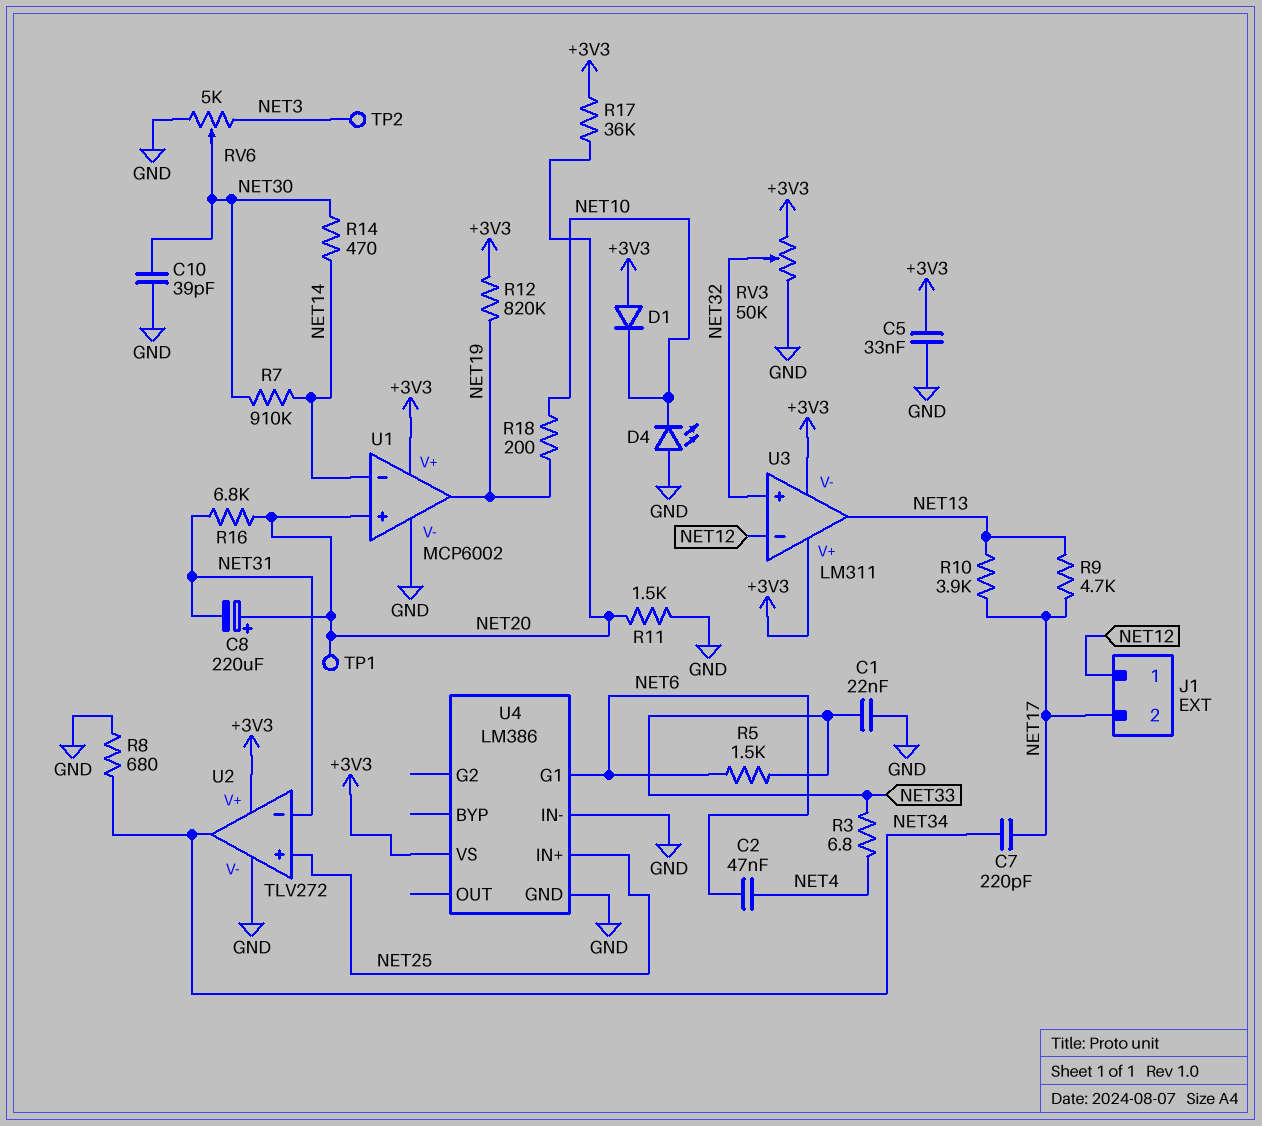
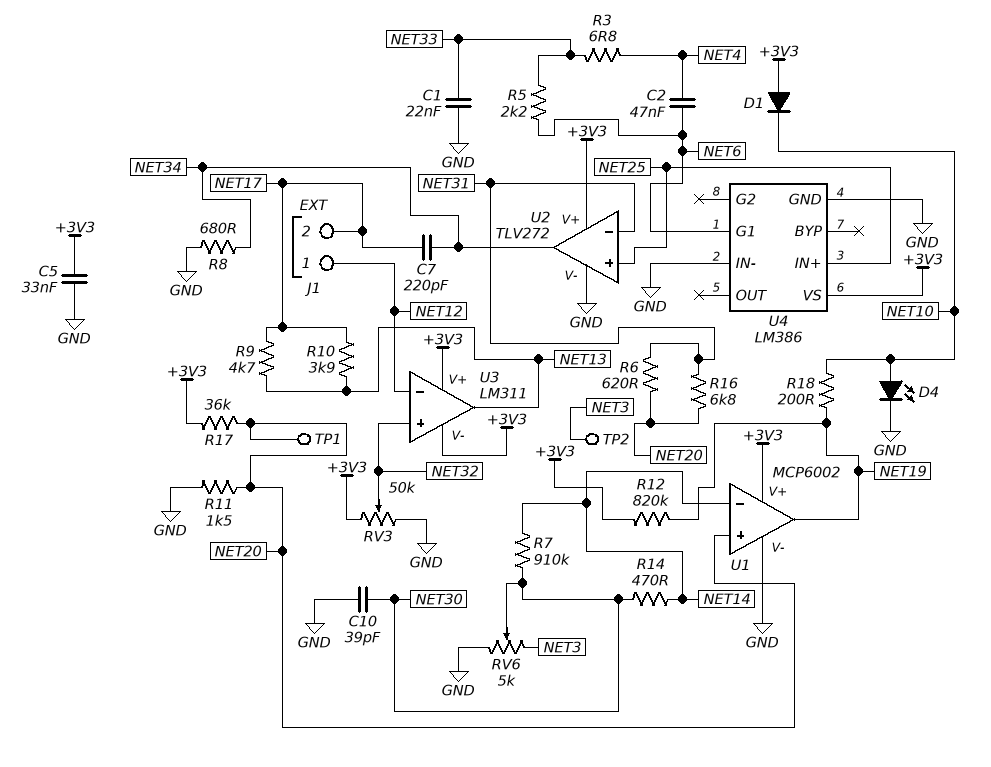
C8: 220uF (plus NET20, minus NET31) -> none
D4: LED (A GND, K NET10) -> LED (A NET10, K GND)
R5: 1.5k (NET6, NET33) -> 2.2k (NET6, NET33)
R6: none -> 620 (NET20, NET31)

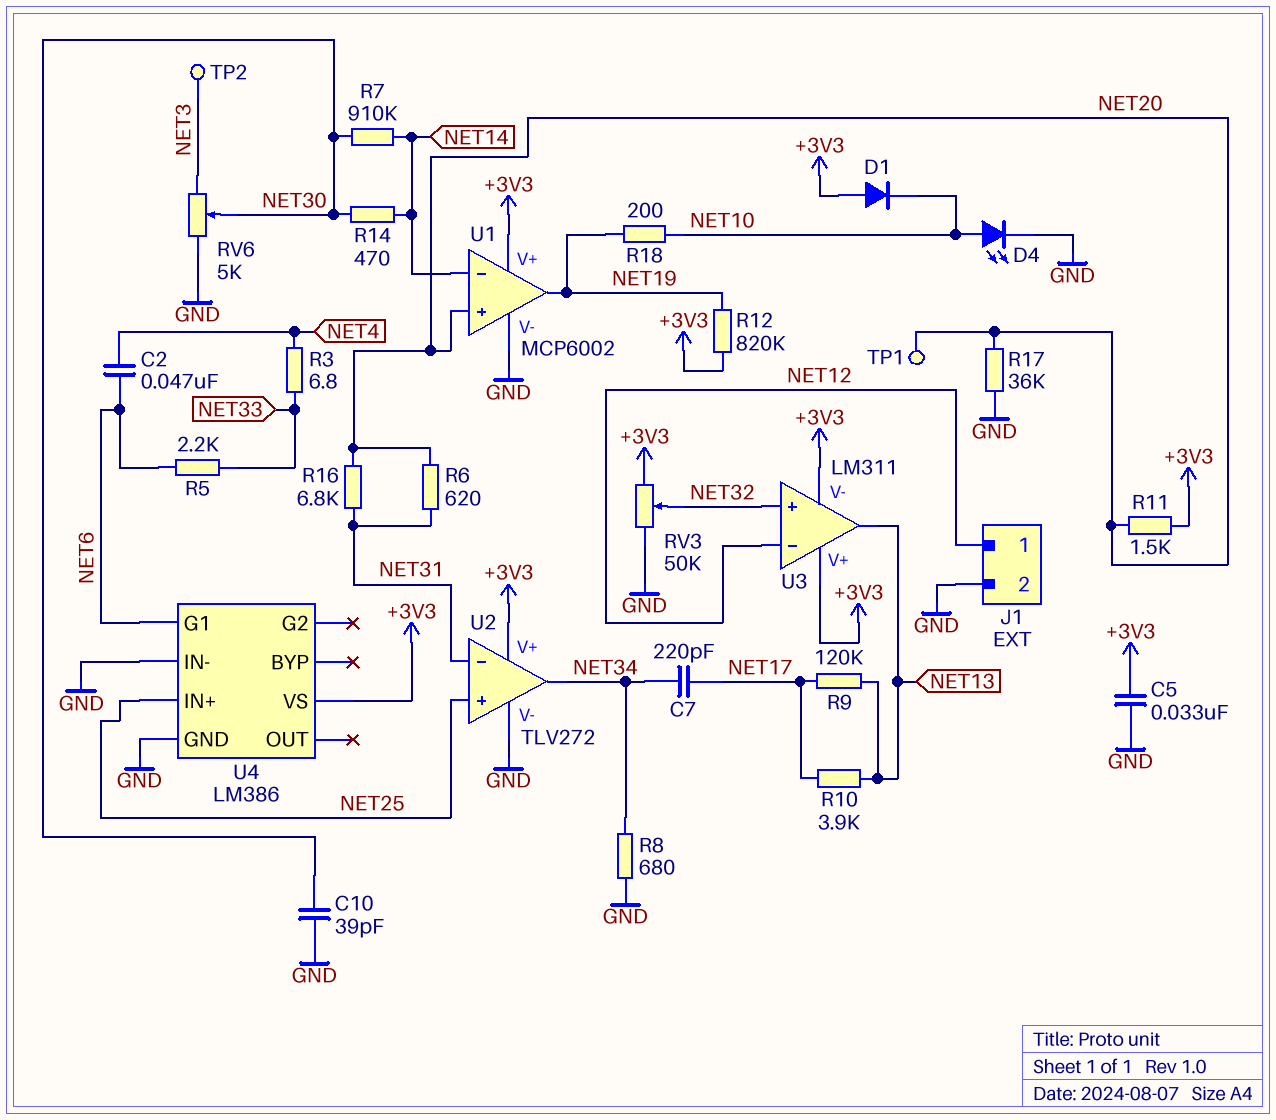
C1: 22nF (GND, NET33) -> none
J1 pin 2: NET17 -> GND
R9: 4.7k (NET13, NET17) -> 120k (NET13, NET17)
R11: 1.5k (GND, NET20) -> 1.5k (+3V3, NET20)
R17: 36k (+3V3, NET20) -> 36k (GND, NET20)

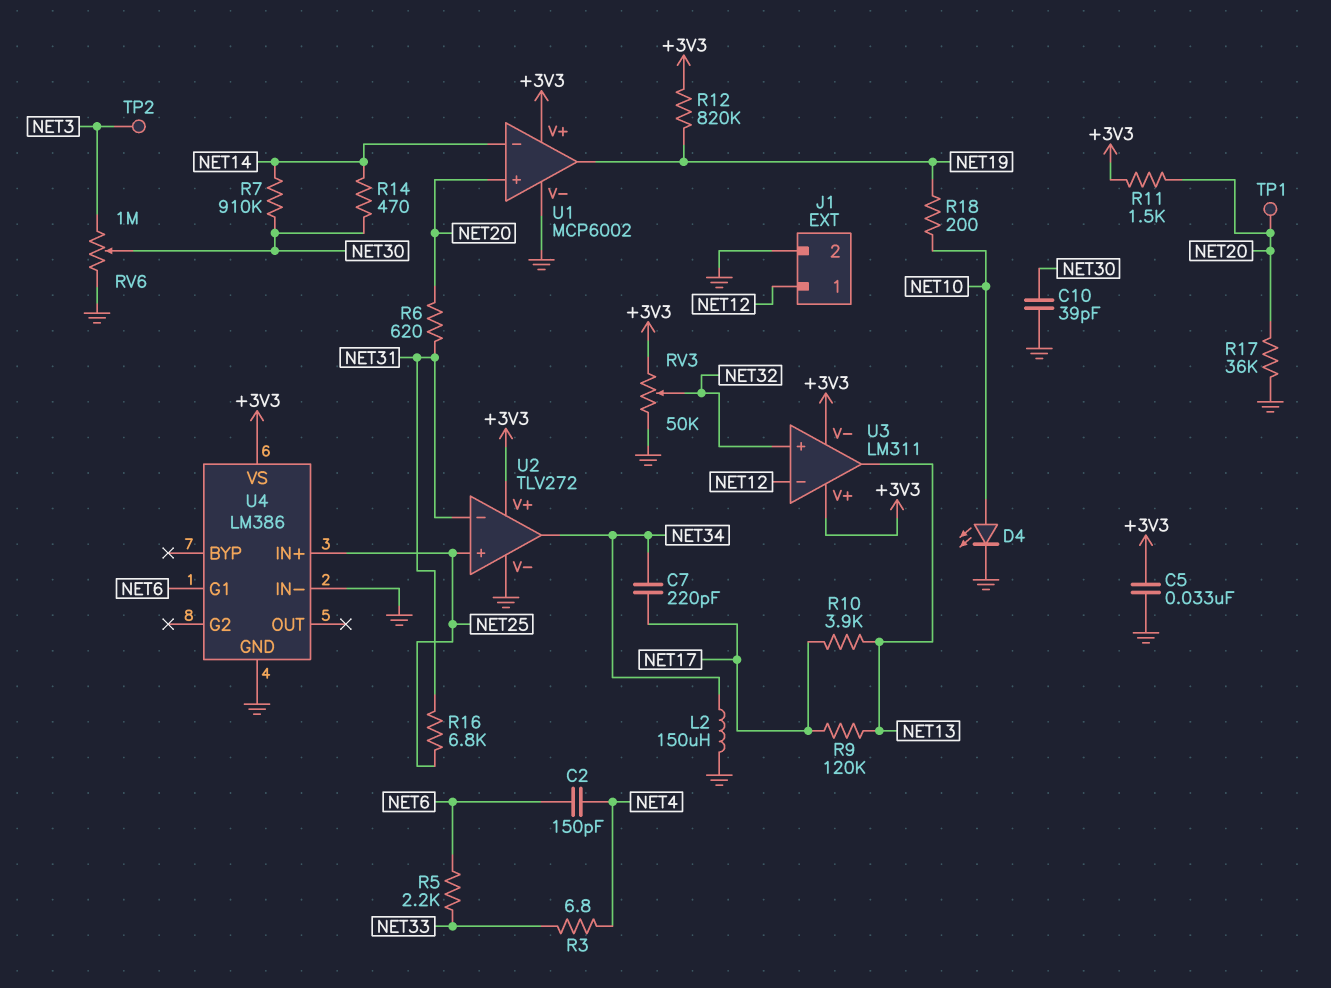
C2: 47nF (NET4, NET6) -> 150pF (NET4, NET6)
D1: diode (A +3V3, K NET10) -> none
L2: none -> 150uH (GND, NET34)
R8: 680 (GND, NET34) -> none
R16: 6.8k (NET20, NET31) -> 6.8k (NET25, NET31)
RV6: 5k (GND, NET3, wiper NET30) -> 1M (GND, NET3, wiper NET30)

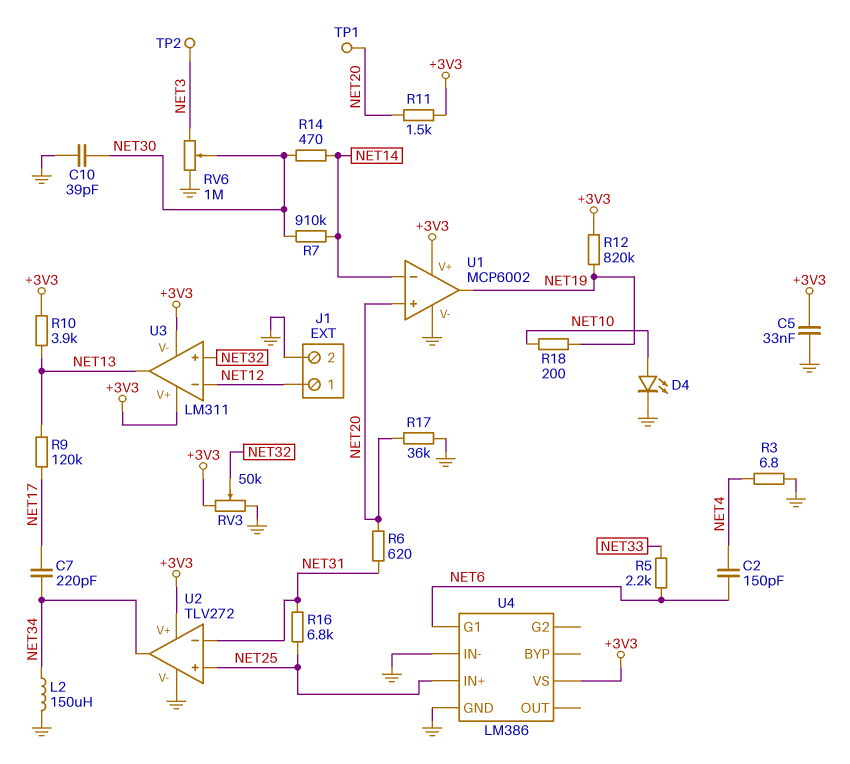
R3: 6.8 (NET4, NET33) -> 6.8 (GND, NET4)
R10: 3.9k (NET13, NET17) -> 3.9k (+3V3, NET13)

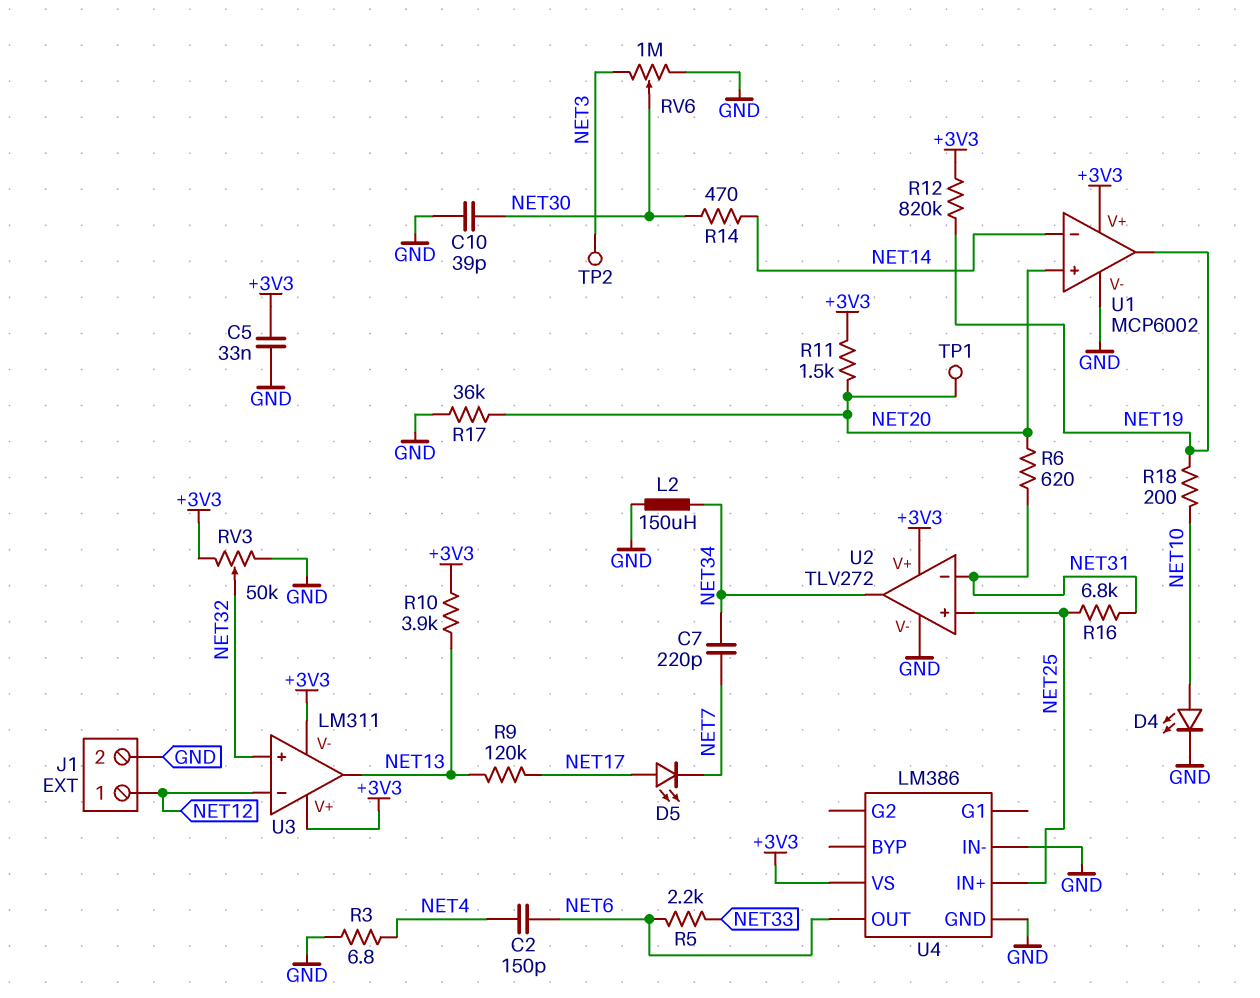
C7: 220pF (NET17, NET34) -> 220pF (NET7, NET34)
D5: none -> LED (A NET17, K NET7)
R7: 910k (NET14, NET30) -> none
U4 pin G1: NET6 -> none
U4 pin OUT: none -> NET6

